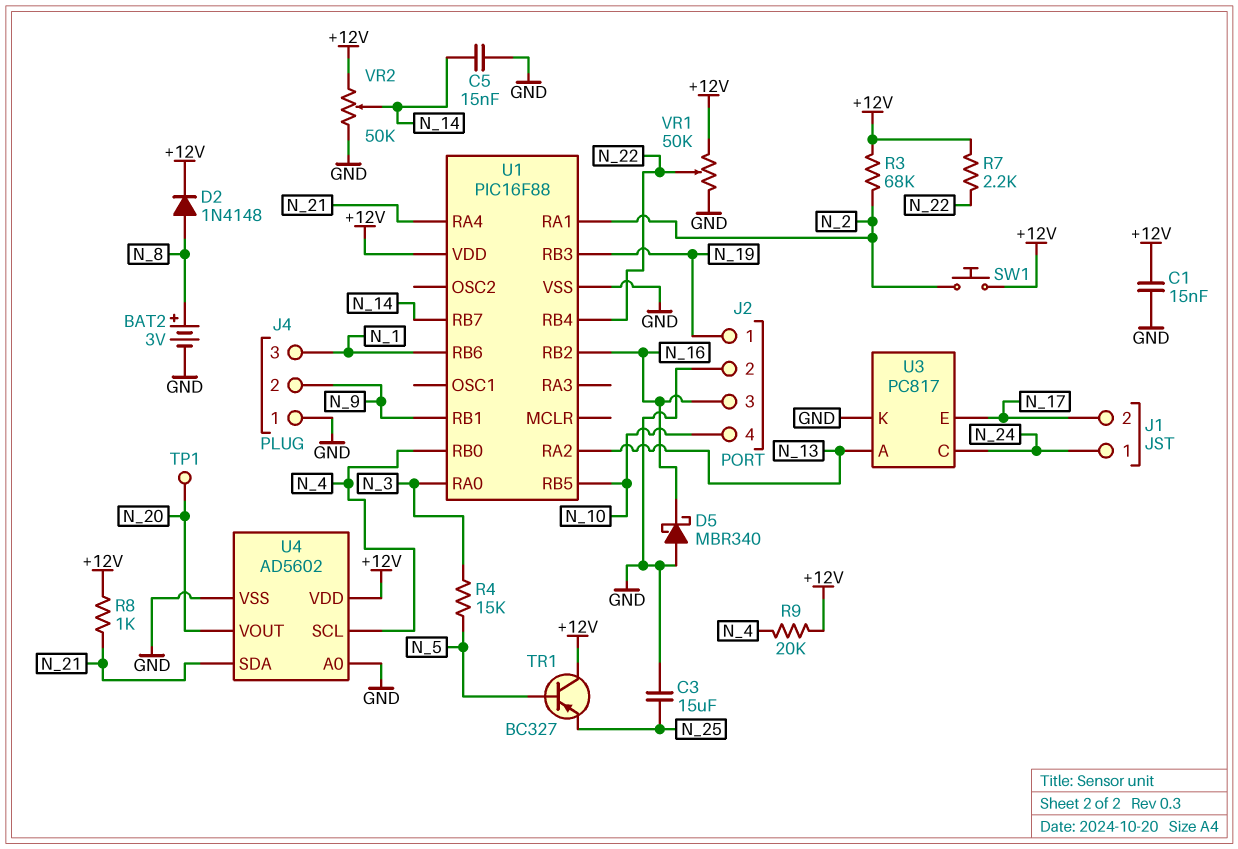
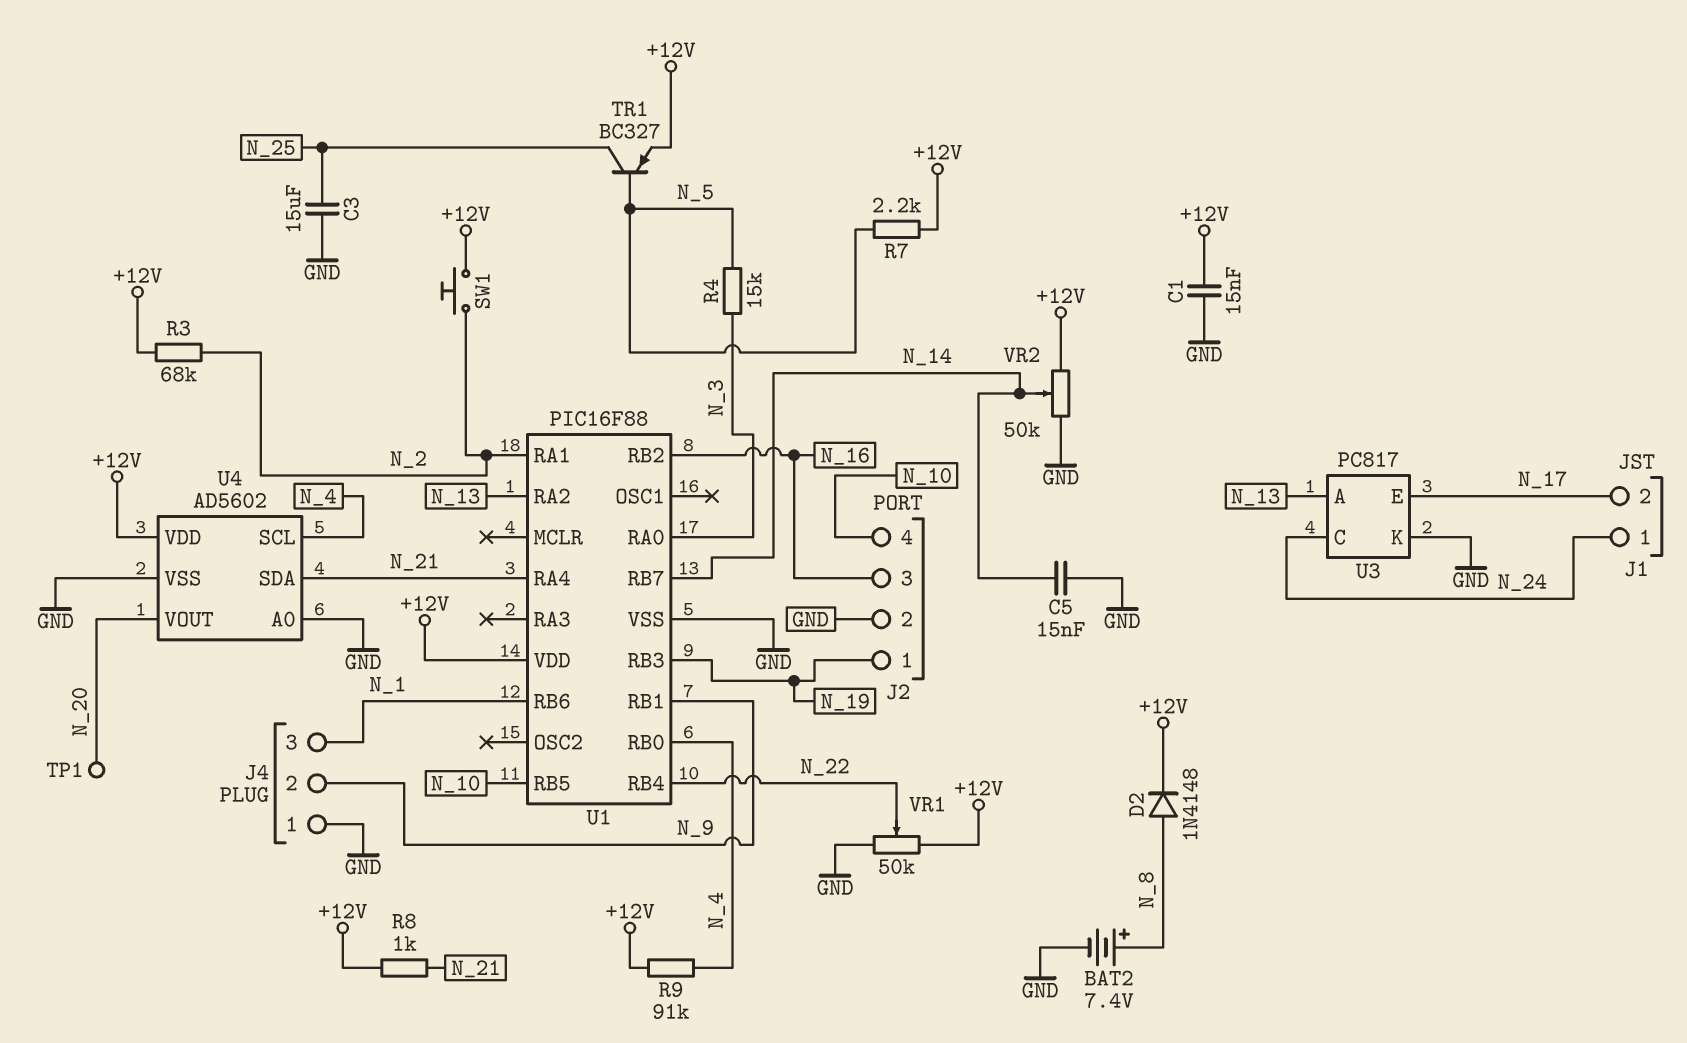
BAT2: 3V (plus N_8, minus GND) -> 7.4V (plus N_8, minus GND)
D5: schottky MBR340 (A GND, K N_16) -> none
R7: 2.2k (+12V, N_22) -> 2.2k (+12V, N_5)
R9: 20k (+12V, N_4) -> 91k (+12V, N_4)
TR1: PNP BC327 (B N_5, C +12V, E N_25) -> PNP BC327 (B N_5, C N_25, E +12V)

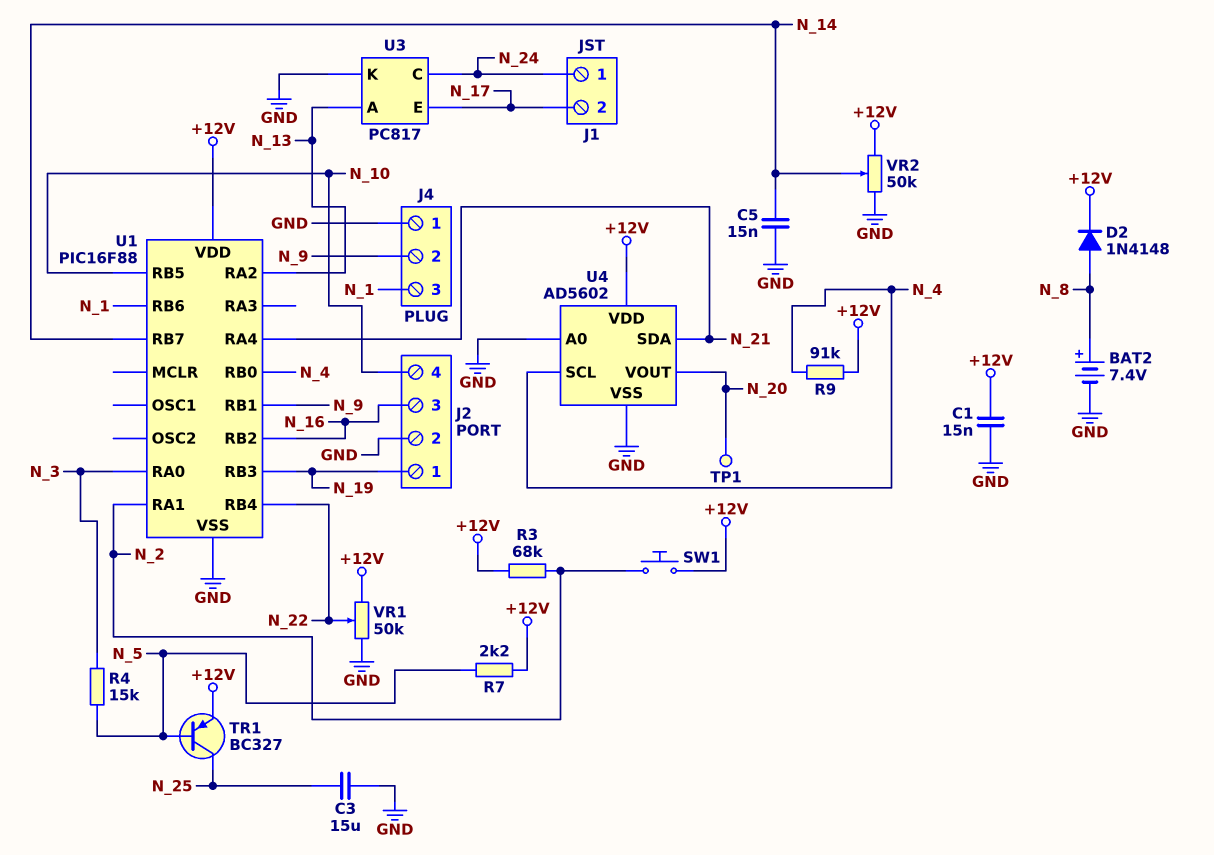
R8: 1k (+12V, N_21) -> none

